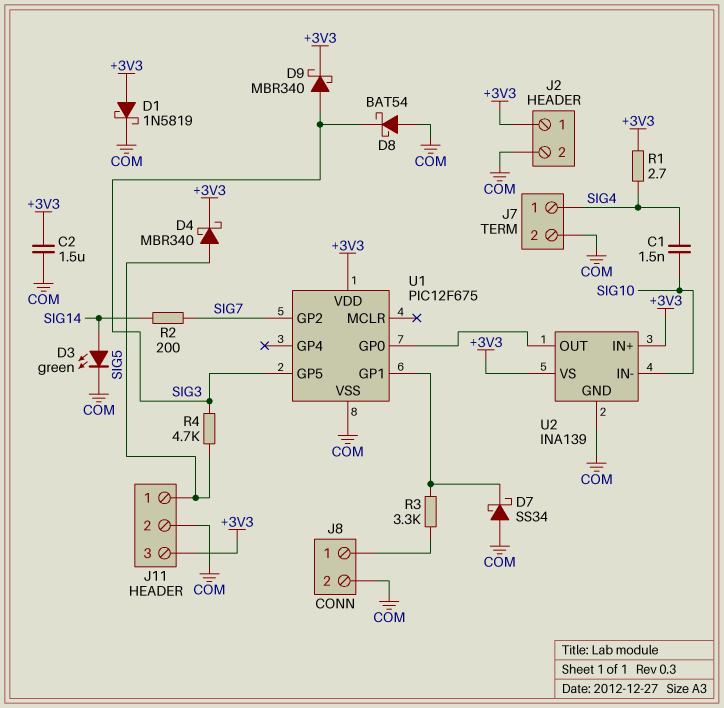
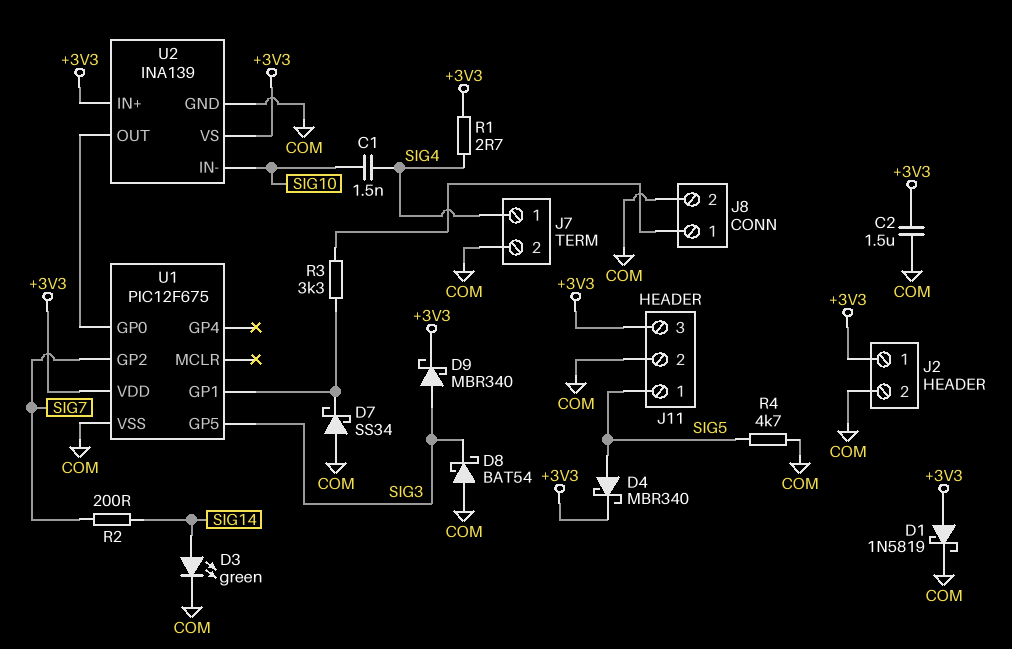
R4: 4.7k (SIG3, SIG5) -> 4.7k (COM, SIG5)

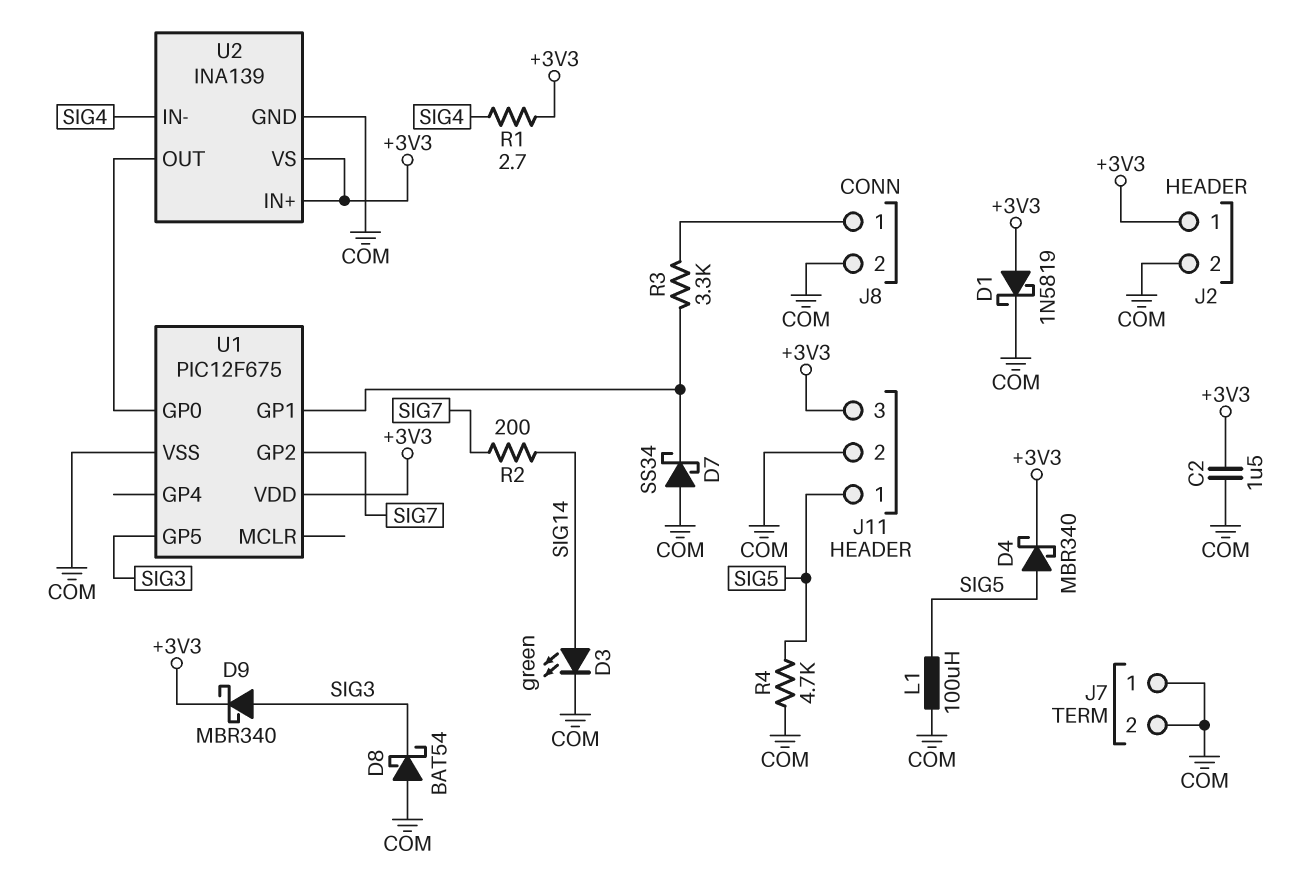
C1: 1.5nF (SIG4, SIG10) -> none
J7 pin 1: SIG4 -> COM
L1: none -> 100uH (COM, SIG5)
U2 pin IN-: SIG10 -> SIG4

